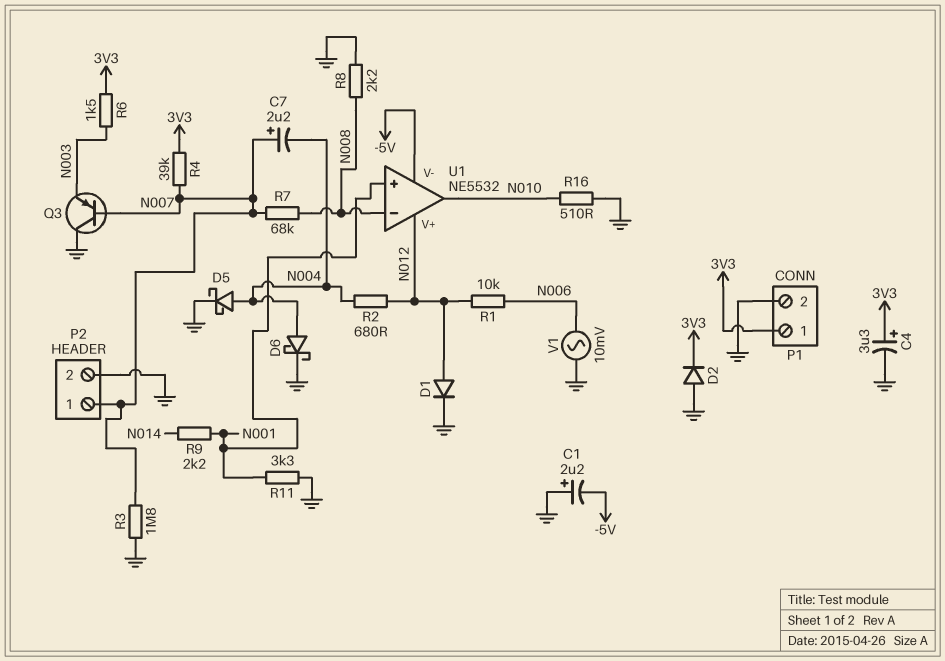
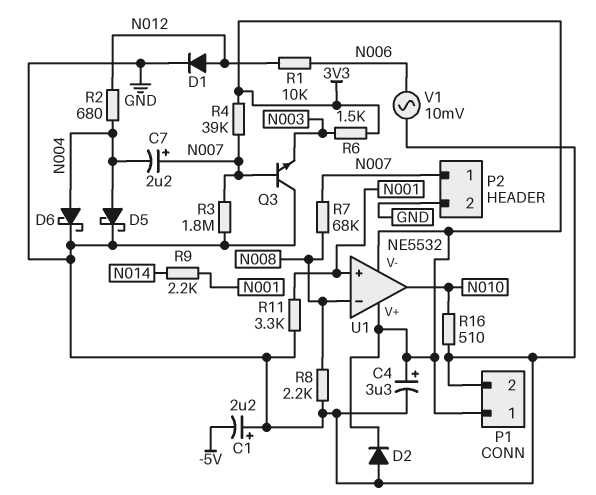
Q3: PNP (B N007, C GND, E N003) -> NPN (B N007, C GND, E N003)
U1 pin V+: N012 -> 3V3
U1 pin V-: -5V -> 3V3

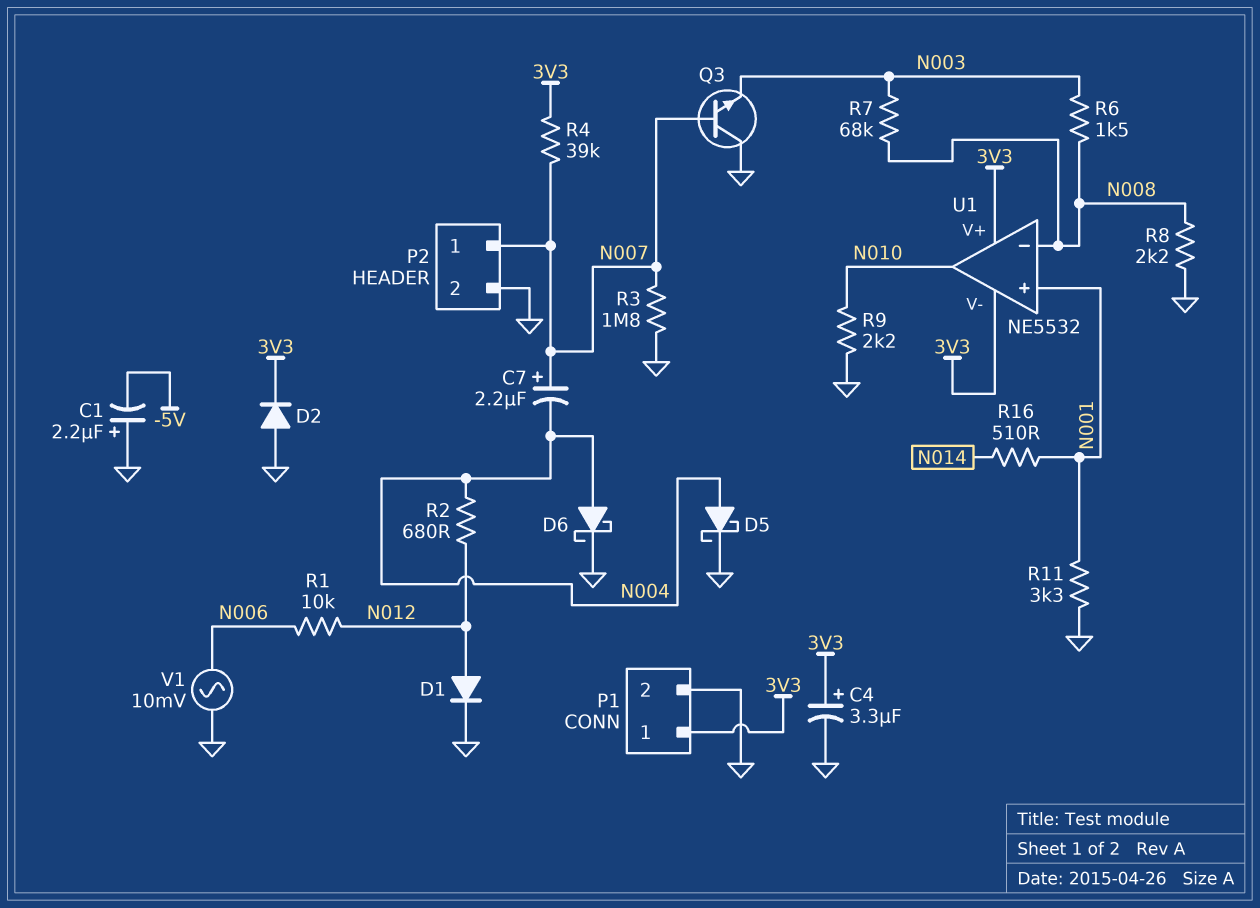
R6: 1.5k (3V3, N003) -> 1.5k (N003, N008)
R7: 68k (N007, N008) -> 68k (N003, N008)
R9: 2.2k (N001, N014) -> 2.2k (GND, N010)
R16: 510 (GND, N010) -> 510 (N001, N014)

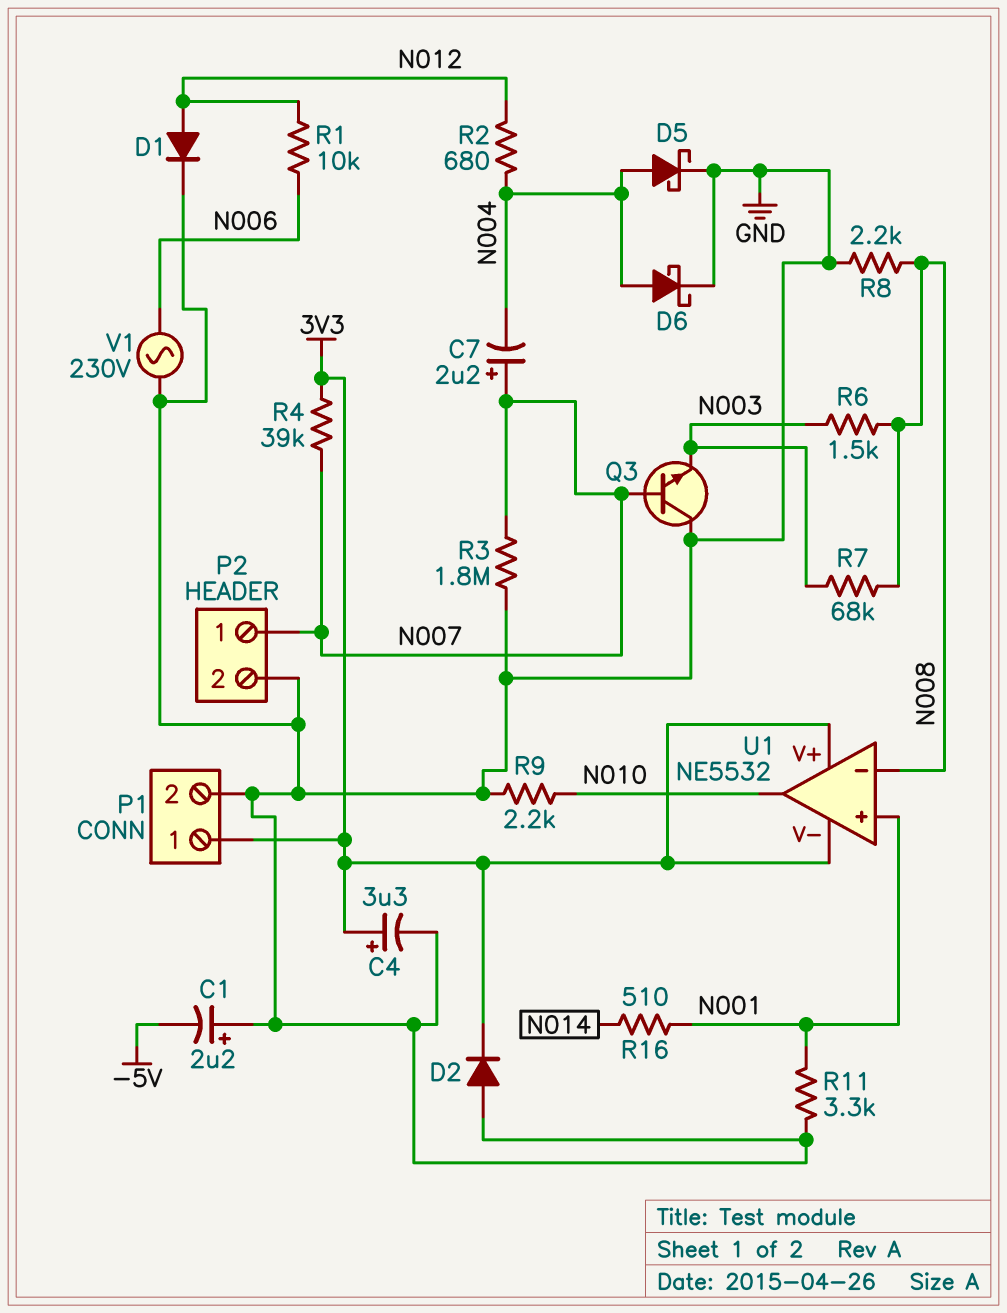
V1: AC 10mV (GND, N006) -> AC 230V (GND, N006)

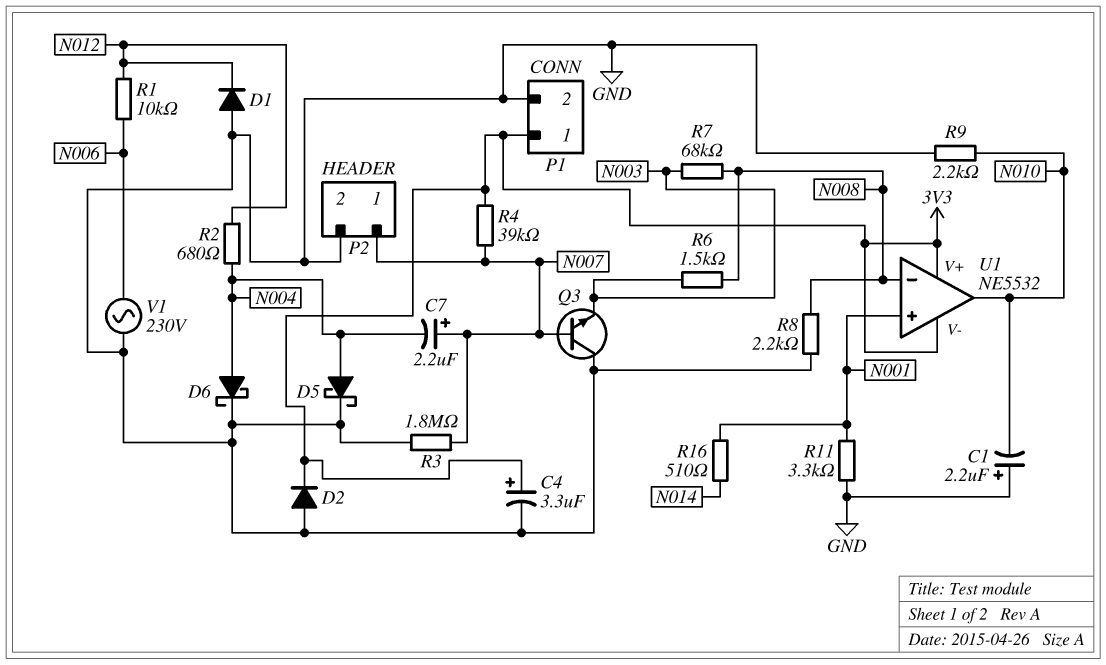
C1: 2.2uF (plus GND, minus -5V) -> 2.2uF (plus GND, minus N010)
D1: diode (A N012, K GND) -> diode (A GND, K N012)

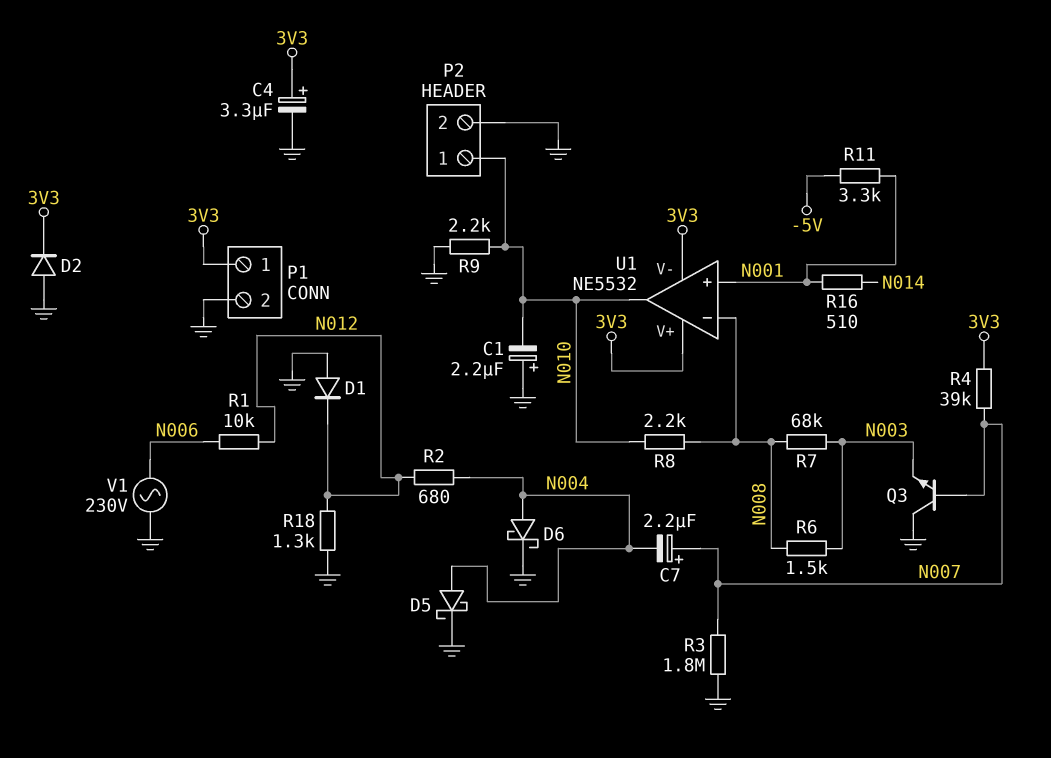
P2 pin 1: N007 -> N010
R8: 2.2k (GND, N008) -> 2.2k (N008, N010)
R11: 3.3k (GND, N001) -> 3.3k (-5V, N001)
R18: none -> 1.3k (GND, N012)

